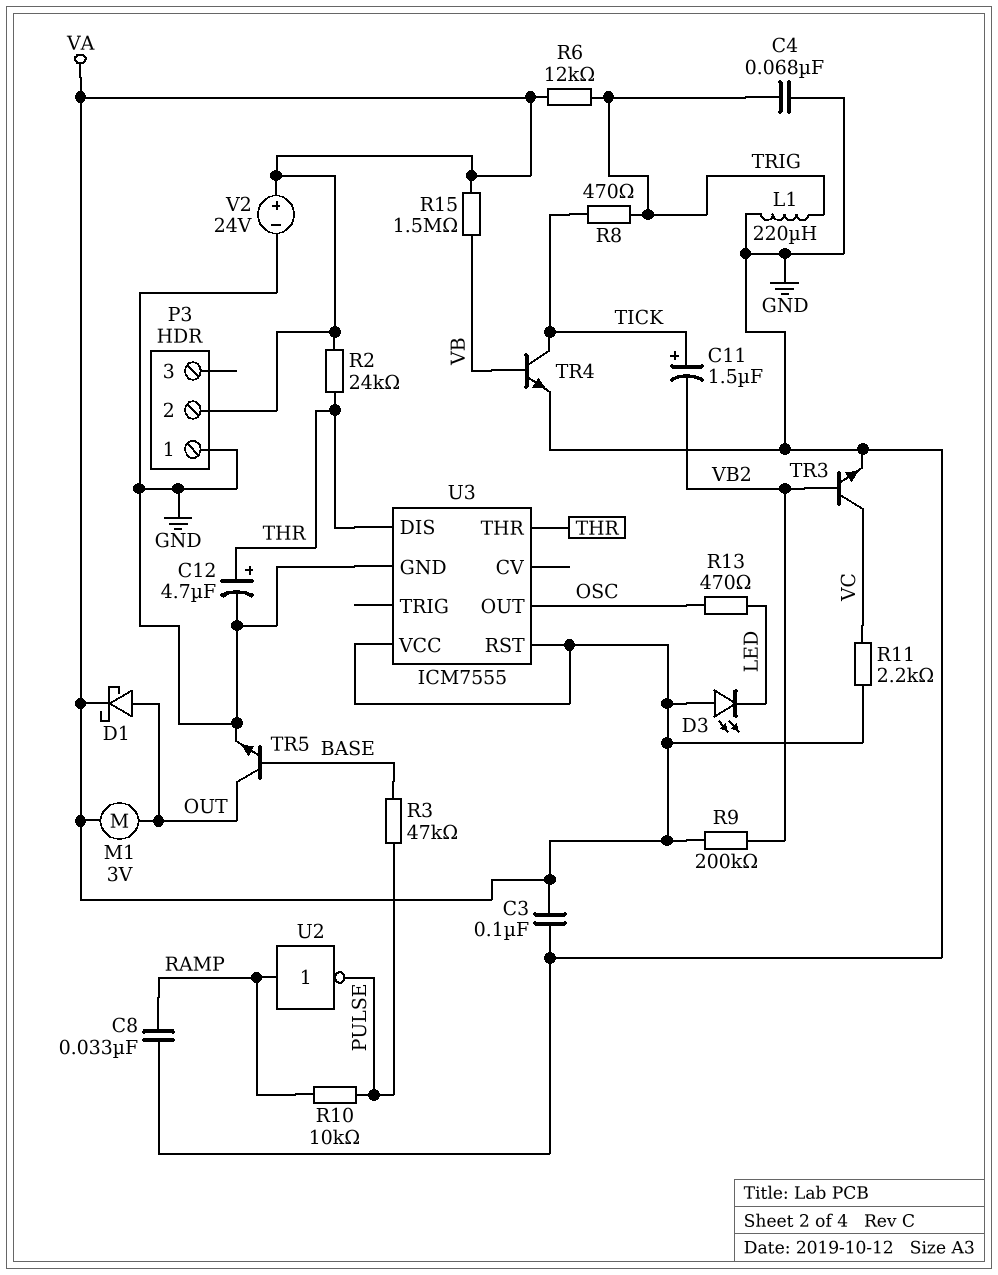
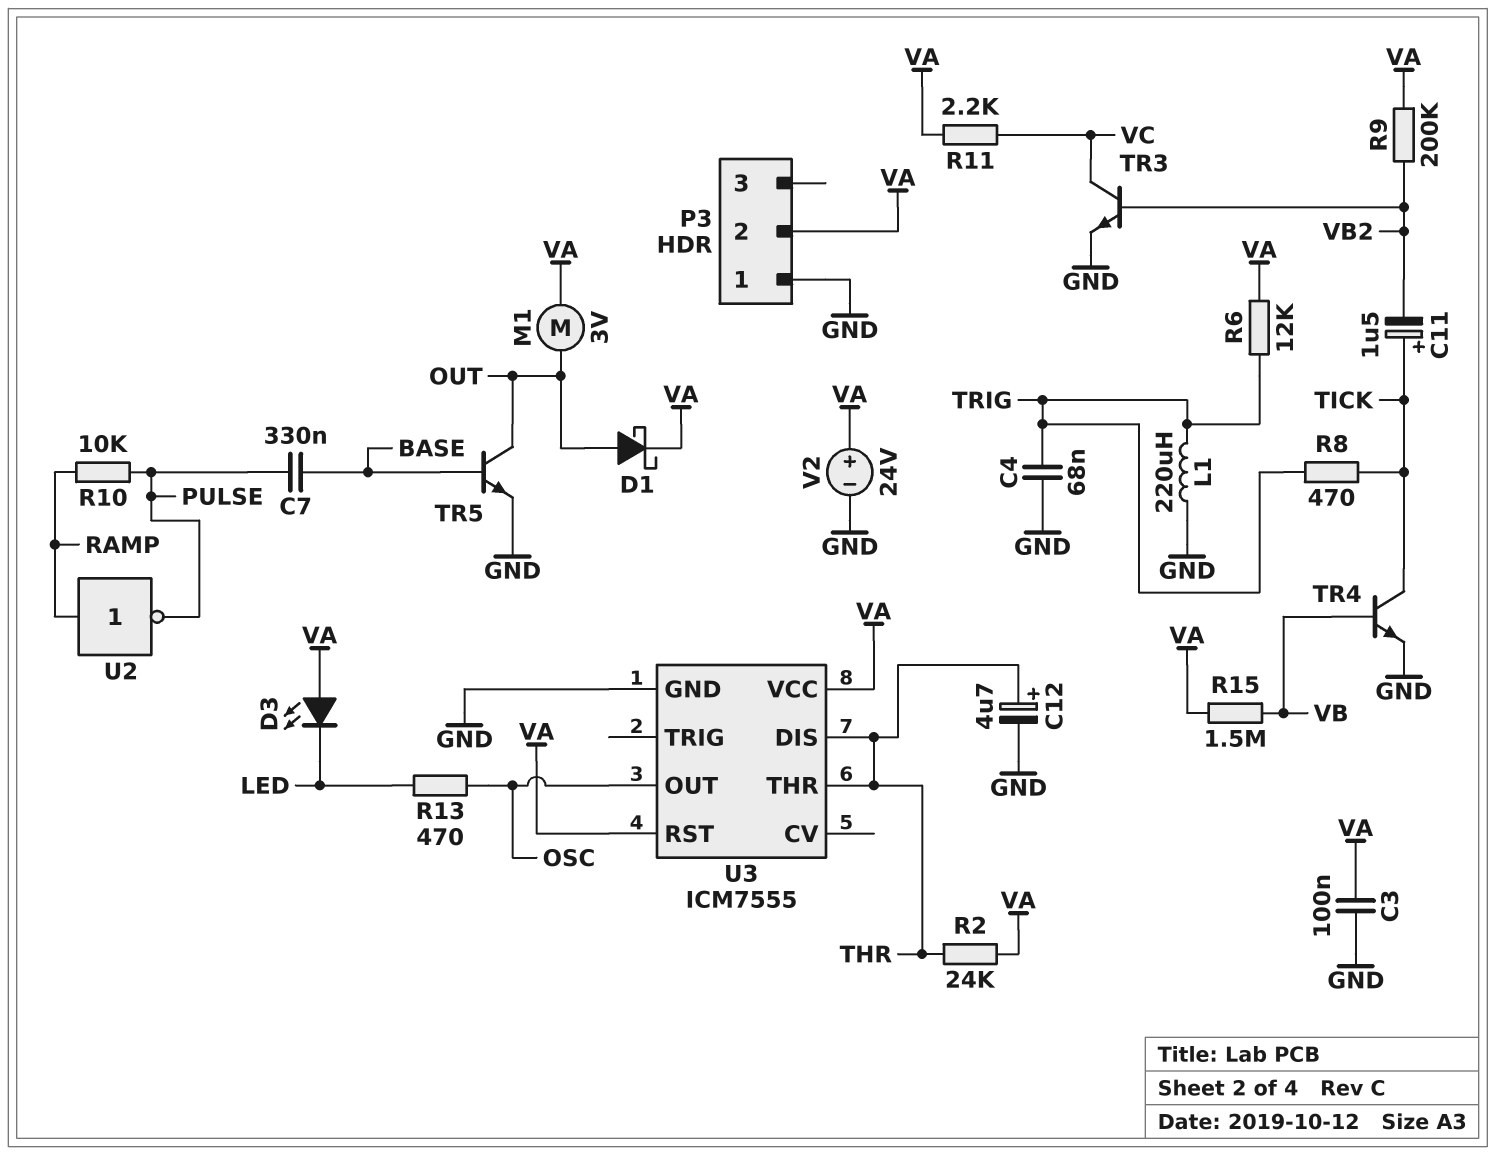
C7: none -> 330nF (BASE, PULSE)
C8: 33nF (GND, RAMP) -> none
R3: 47k (BASE, PULSE) -> none

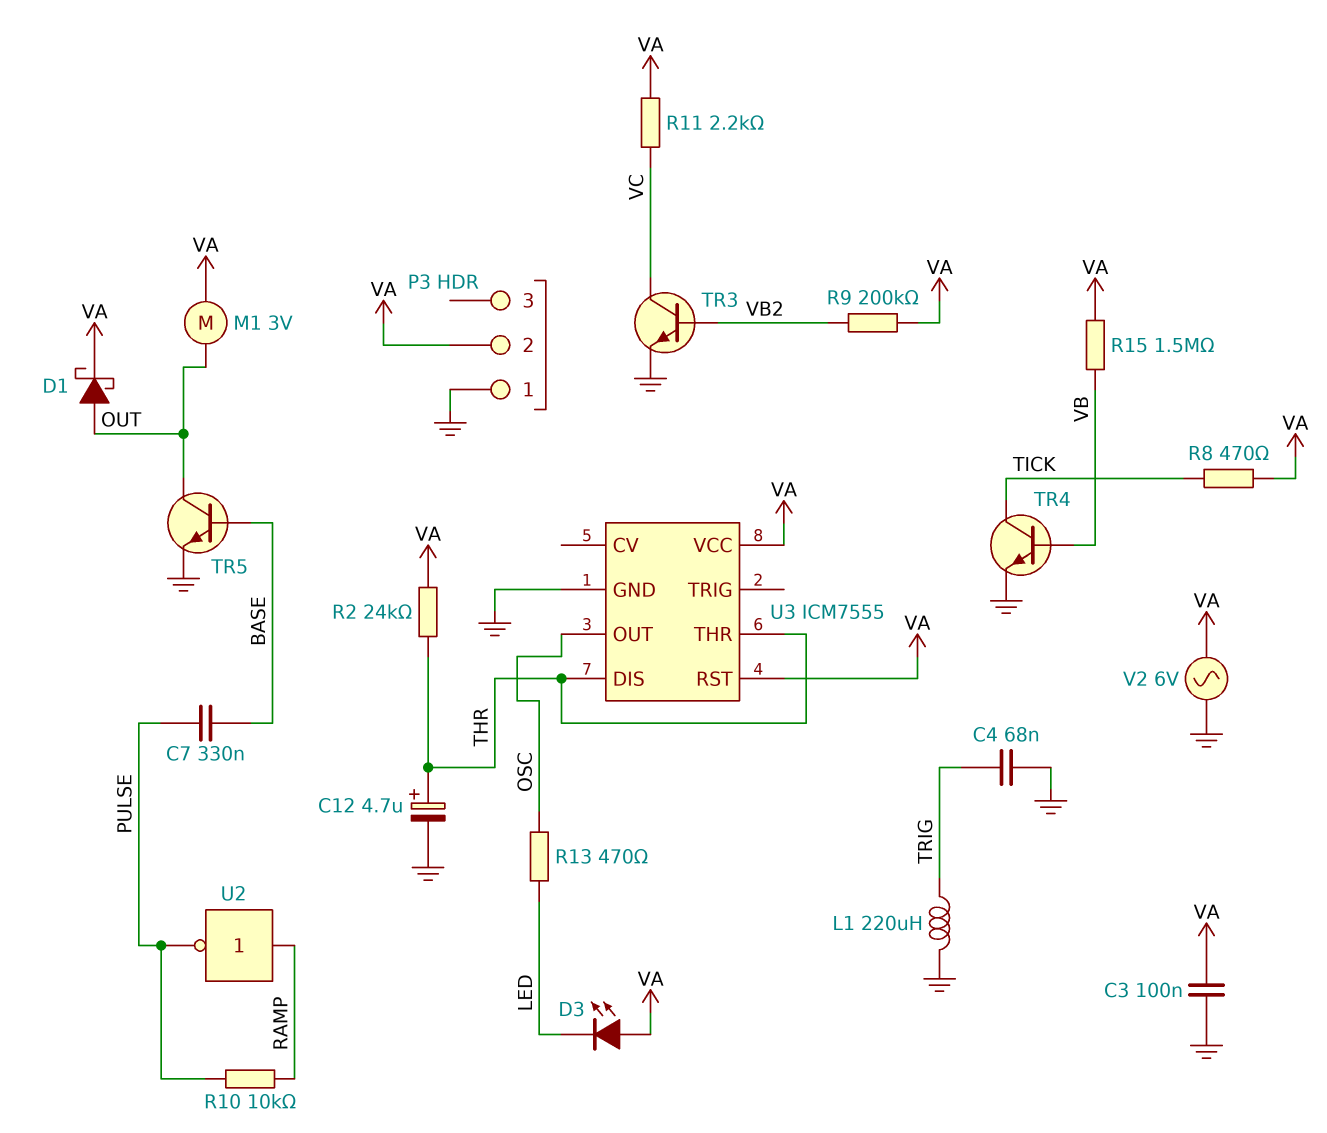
C11: 1.5uF (plus TICK, minus VB2) -> none
R6: 12k (TRIG, VA) -> none
R8: 470 (TICK, TRIG) -> 470 (TICK, VA)
V2: 24V (plus VA, minus GND) -> AC 6V (GND, VA)

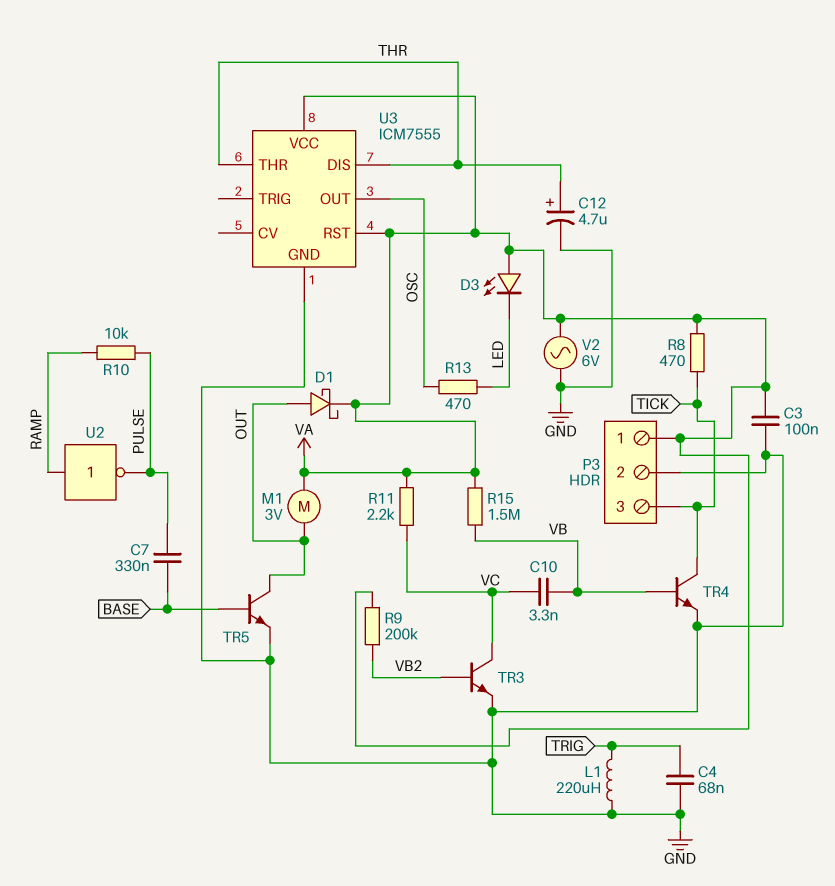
C10: none -> 3.3nF (VB, VC)
P3 pin 1: GND -> VA
P3 pin 2: VA -> GND
P3 pin 3: none -> TICK
R2: 24k (THR, VA) -> none

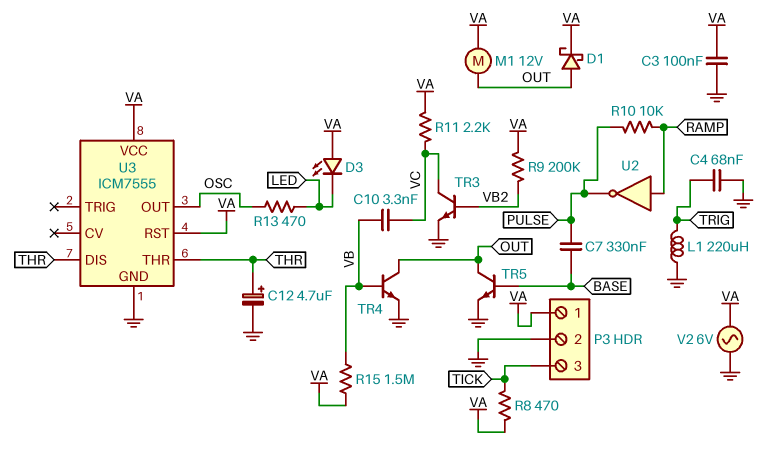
M1: motor 3V (OUT, VA) -> motor 12V (OUT, VA)
TR4: NPN (B VB, C TICK, E GND) -> NPN (B VB, C OUT, E GND)

